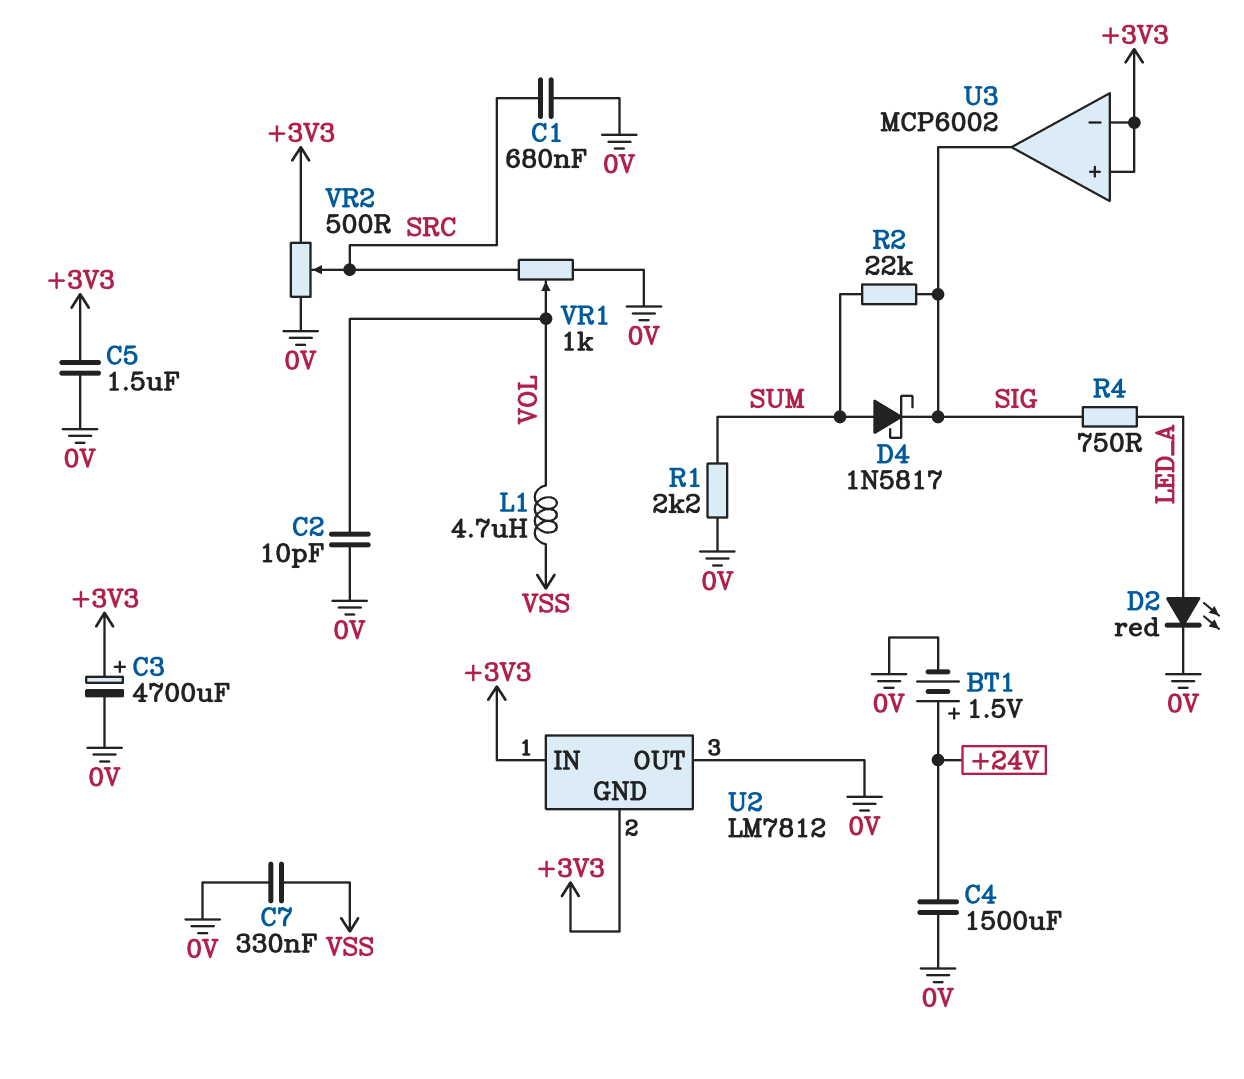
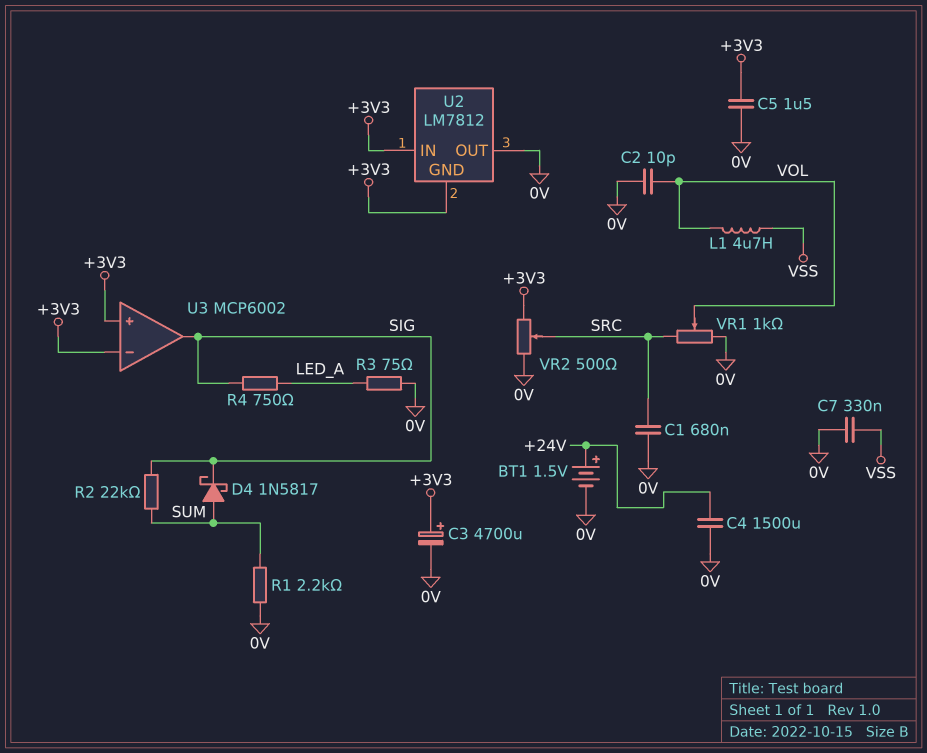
D2: LED red (A LED_A, K 0V) -> none
R3: none -> 75 (0V, LED_A)

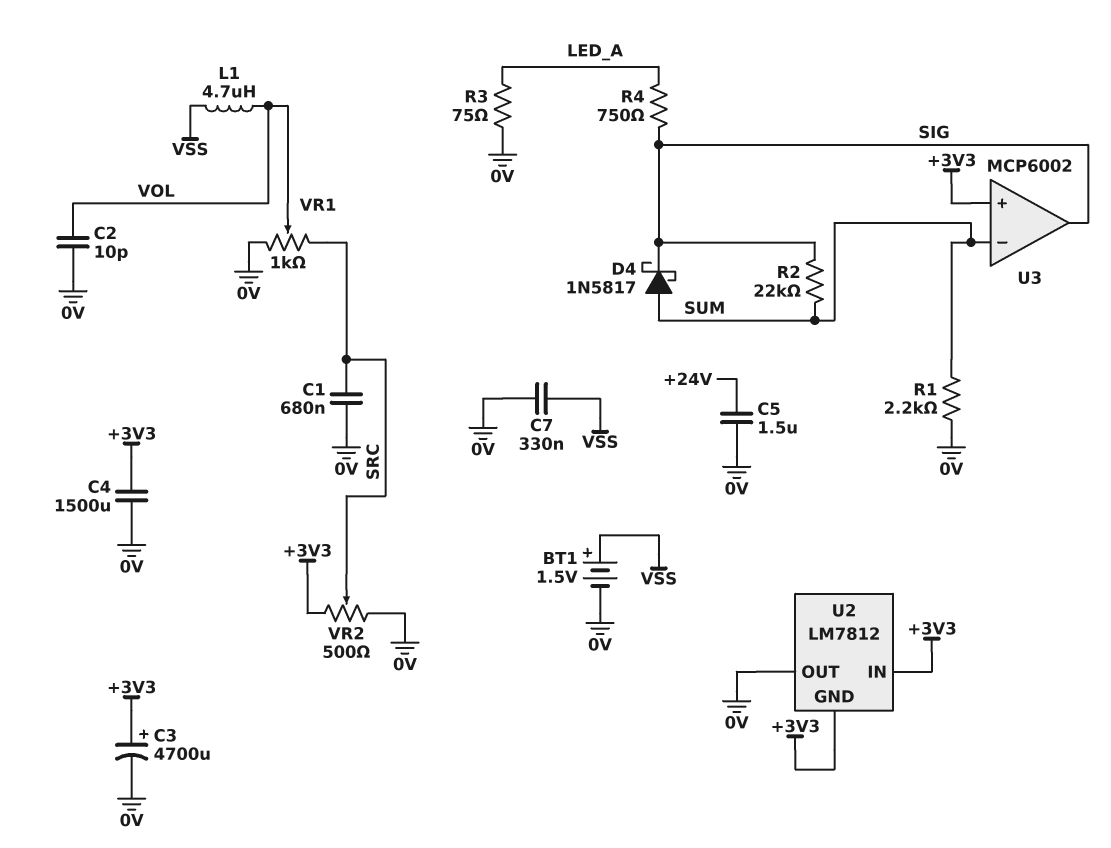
BT1: 1.5V (plus +24V, minus 0V) -> 1.5V (plus VSS, minus 0V)
C4: 1500uF (+24V, 0V) -> 1500uF (+3V3, 0V)
C5: 1.5uF (+3V3, 0V) -> 1.5uF (+24V, 0V)
U3 pin in-: +3V3 -> SUM

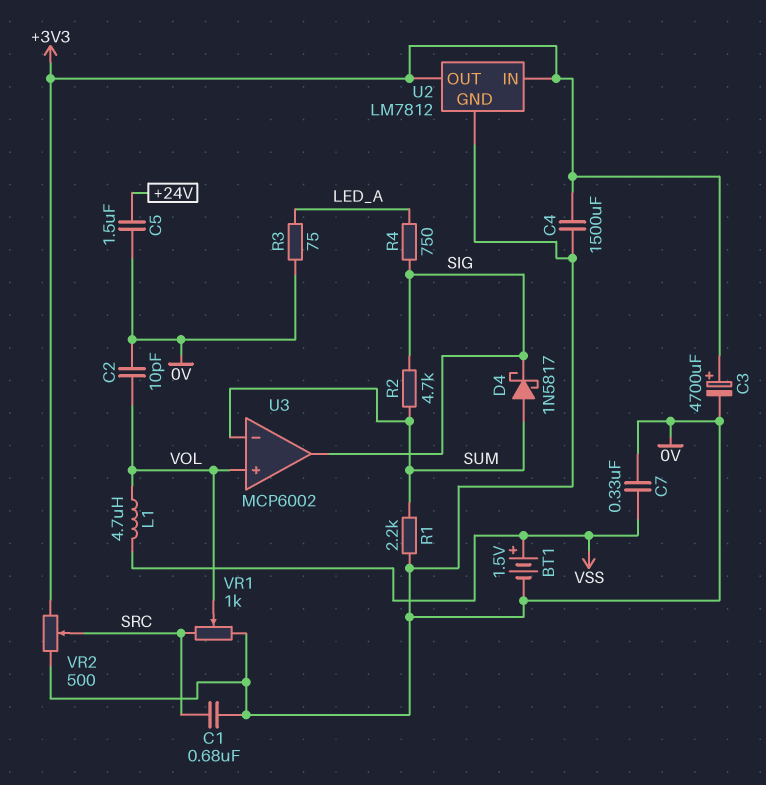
R2: 22k (SIG, SUM) -> 4.7k (SIG, SUM)
U2 pin GND: +3V3 -> 0V
U2 pin OUT: 0V -> +3V3
U3 pin in+: +3V3 -> VOL

